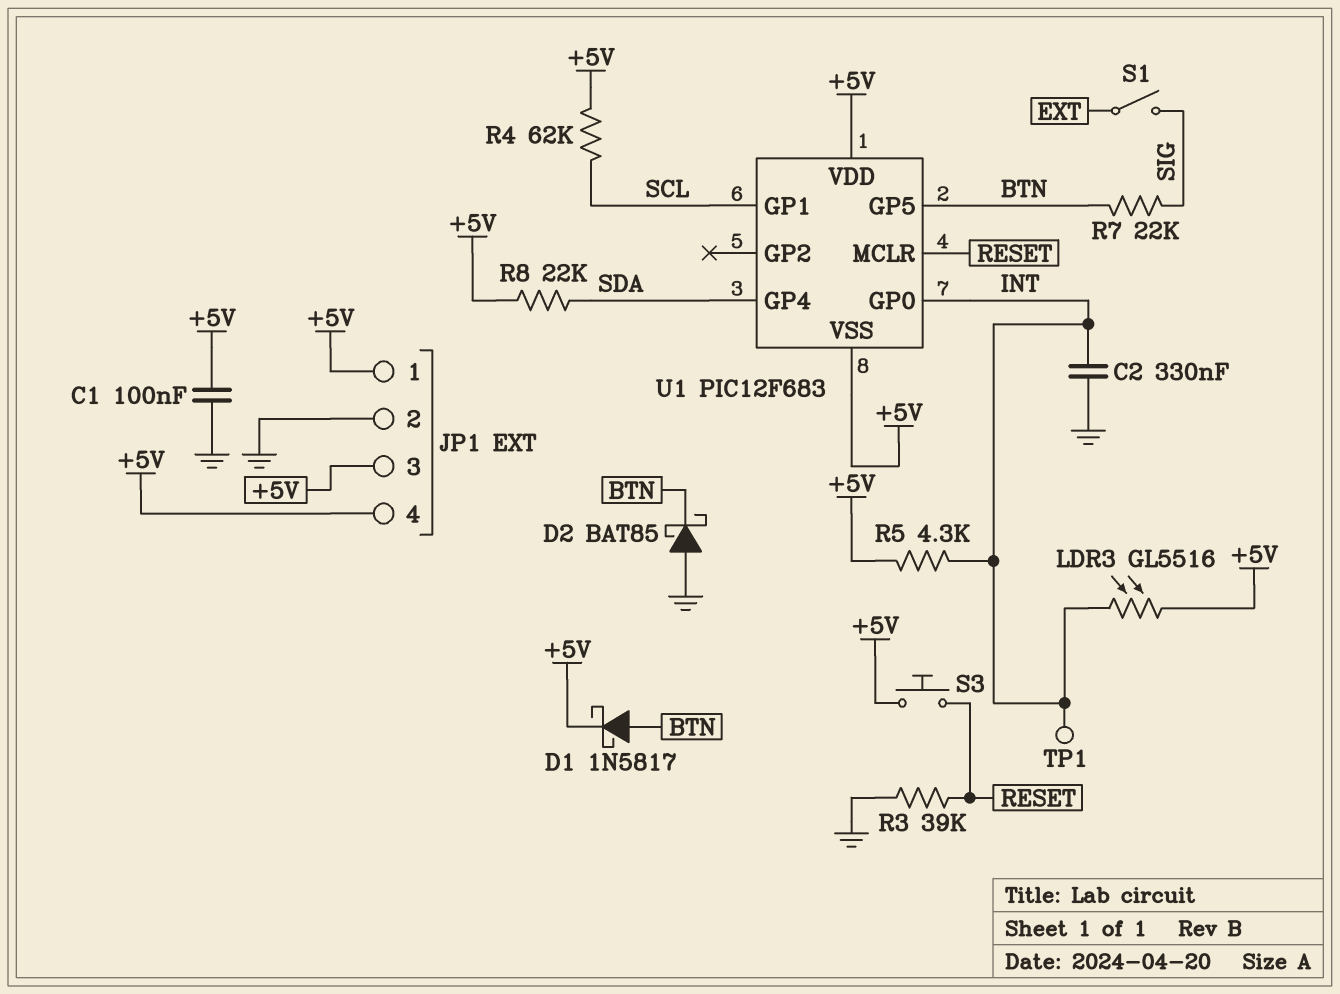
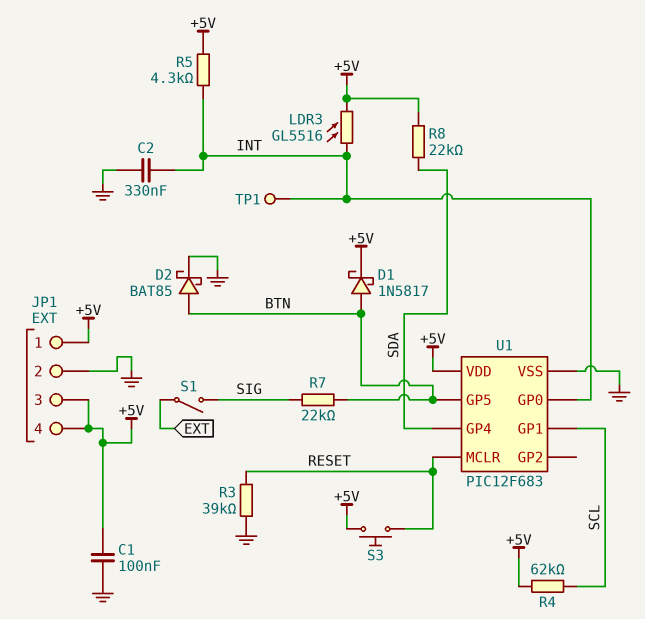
D2: schottky BAT85 (A GND, K BTN) -> schottky BAT85 (A BTN, K GND)
U1 pin VSS: +5V -> GND

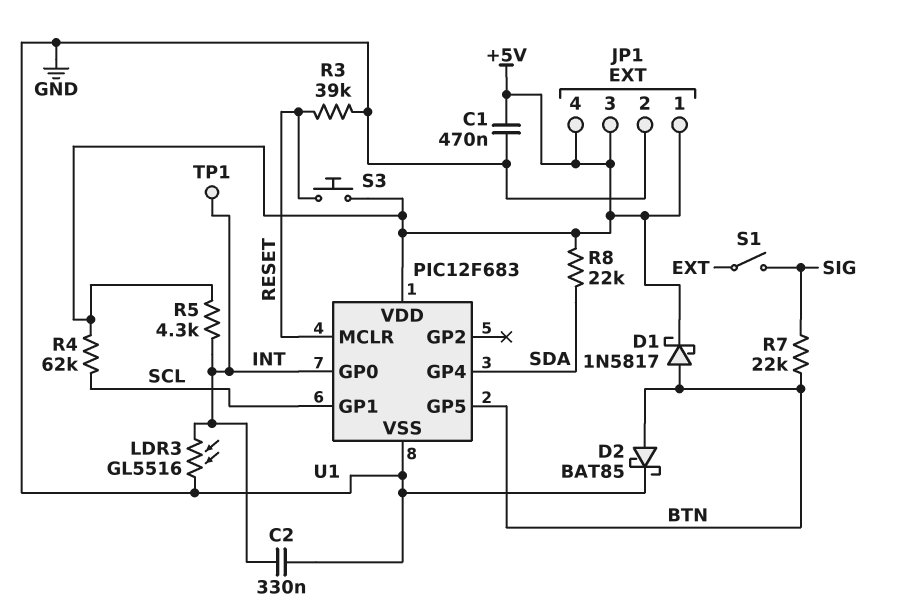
C1: 100nF (+5V, GND) -> 470nF (+5V, GND)
LDR3: GL5516 (+5V, INT) -> GL5516 (GND, INT)

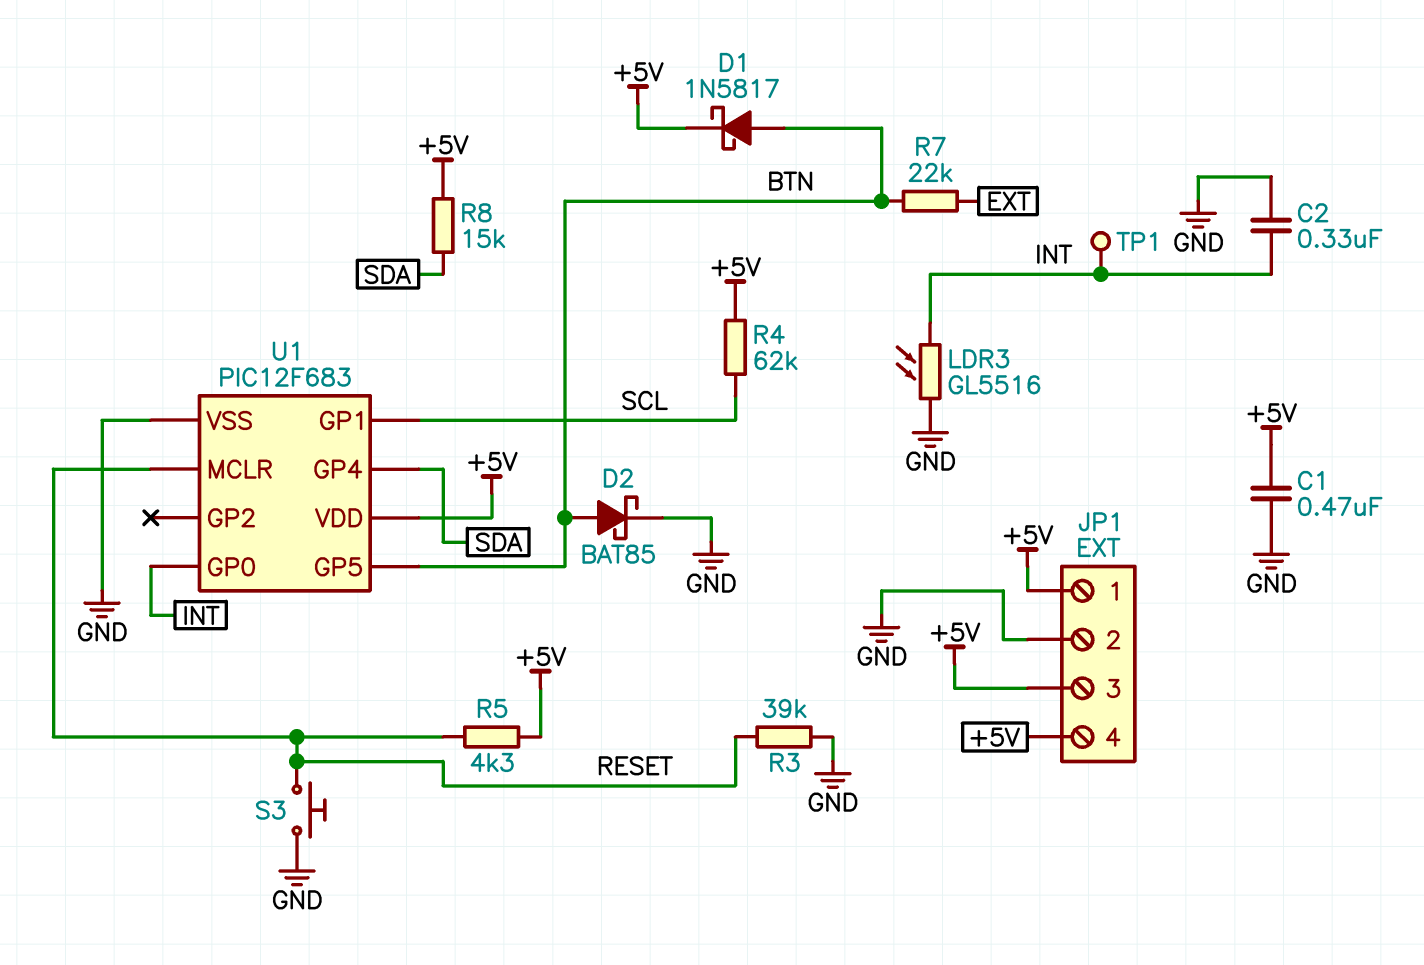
R5: 4.3k (+5V, INT) -> 4.3k (+5V, RESET)
R7: 22k (BTN, SIG) -> 22k (BTN, EXT)
R8: 22k (+5V, SDA) -> 15k (+5V, SDA)
S1: switch (EXT, SIG) -> none
S3: button (+5V, RESET) -> button (GND, RESET)

